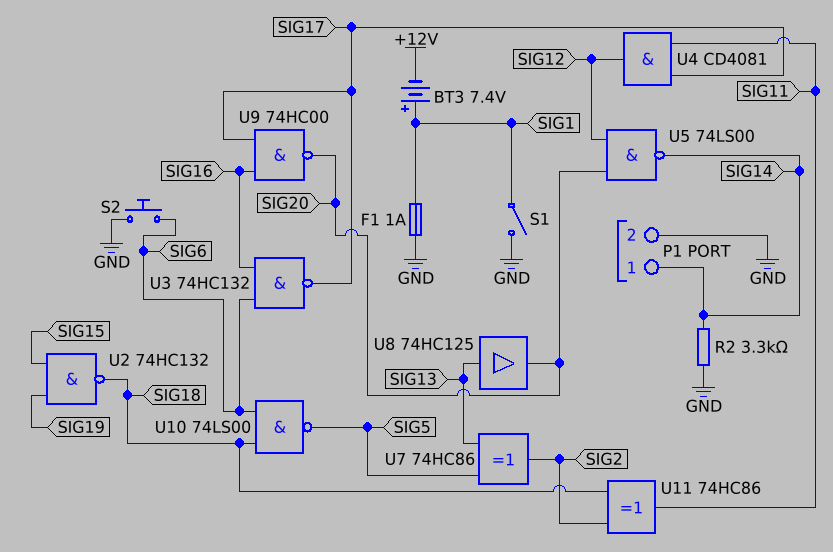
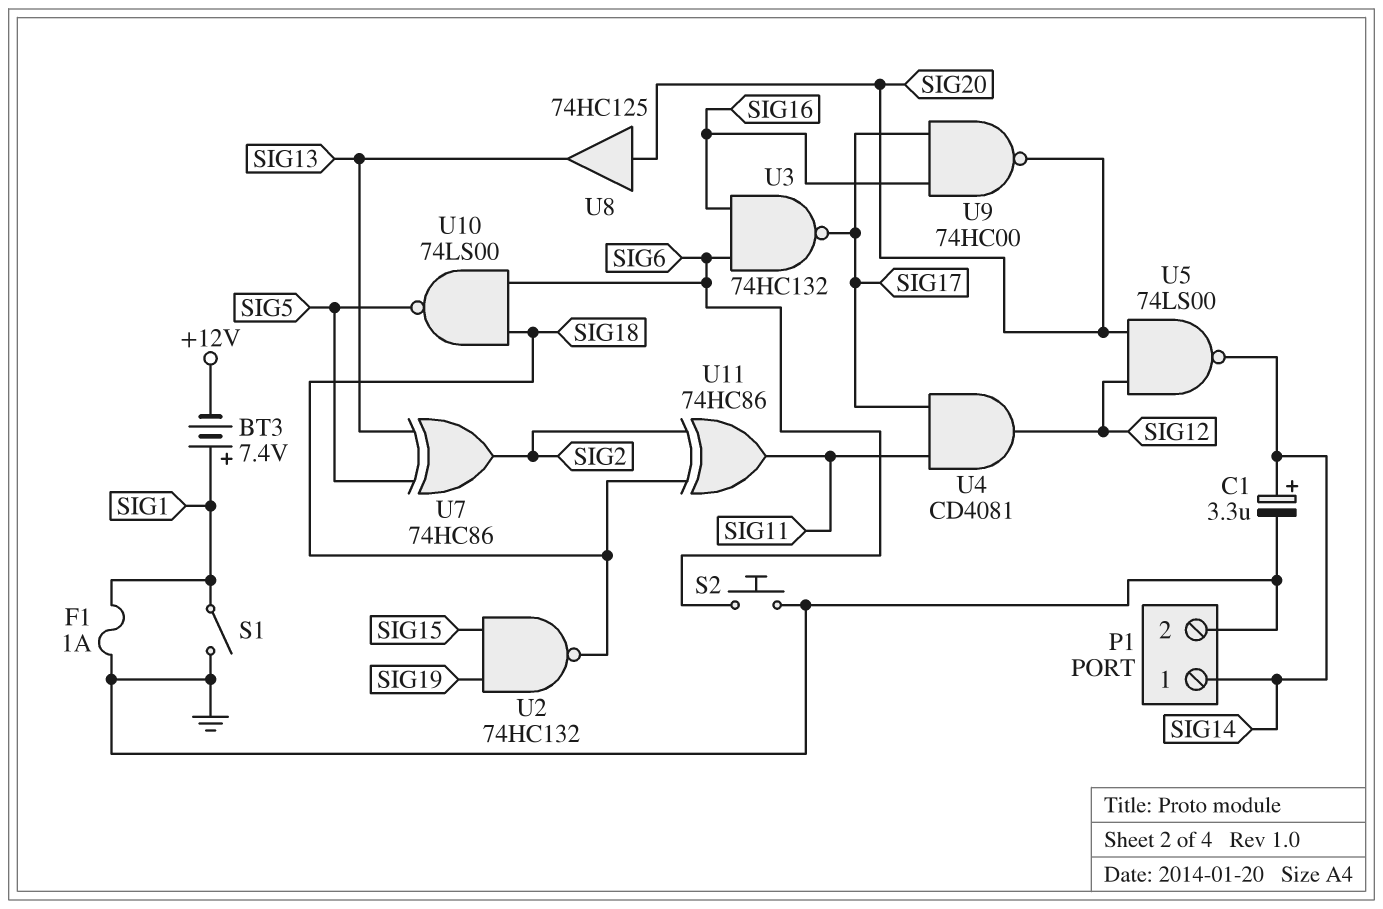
C1: none -> 3.3uF (plus SIG14, minus GND)
R2: 3.3k (GND, SIG14) -> none
U8: buffer 74HC125 (in SIG13, out SIG20) -> buffer 74HC125 (in SIG20, out SIG13)

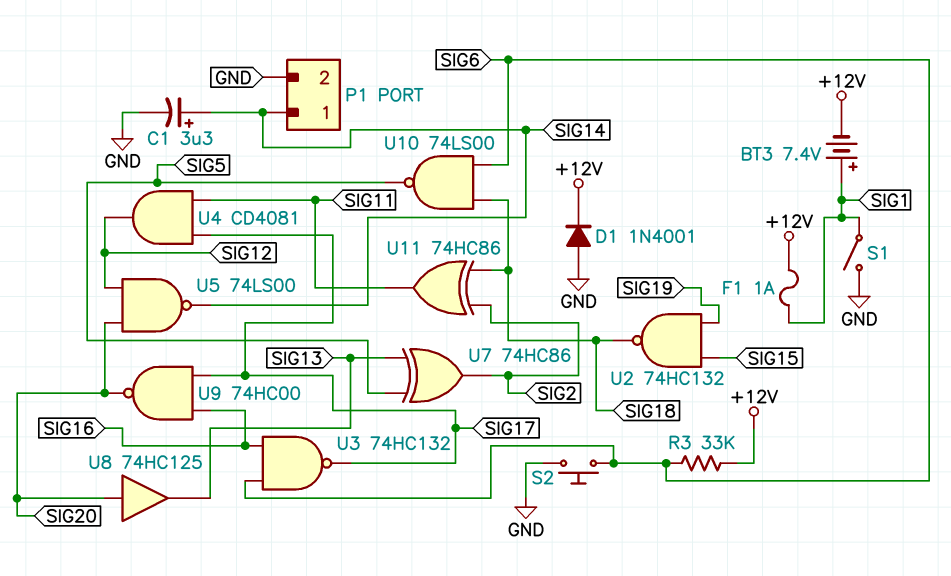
D1: none -> diode 1N4001 (A GND, K +12V)
F1: 1A (GND, SIG1) -> 1A (+12V, SIG1)
R3: none -> 33k (+12V, SIG6)

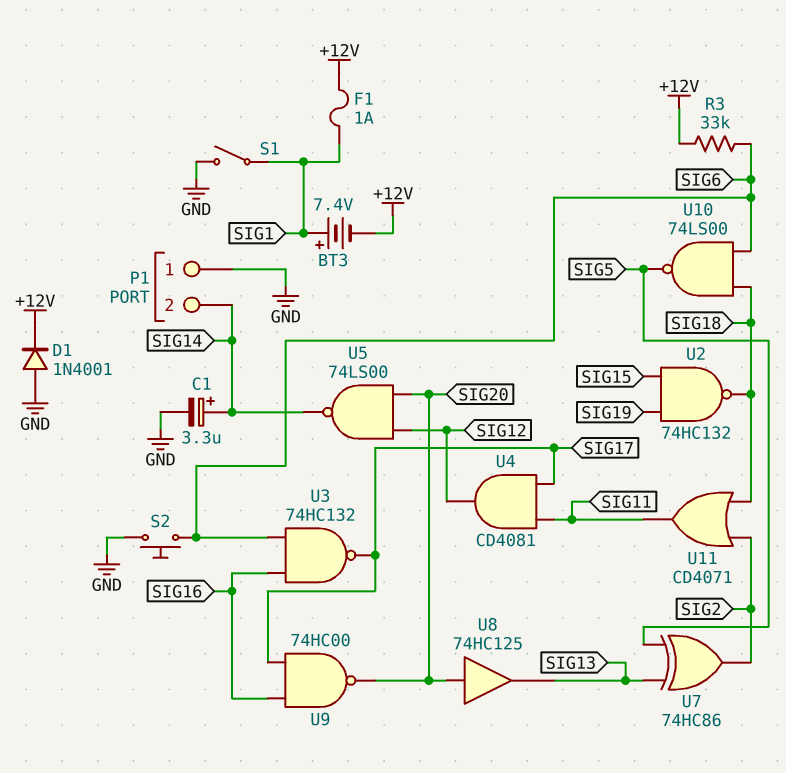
P1 pin 1: SIG14 -> GND
P1 pin 2: GND -> SIG14
U11: XOR 74HC86 (in SIG2, in SIG18, out SIG11) -> OR CD4071 (in SIG2, in SIG18, out SIG11)

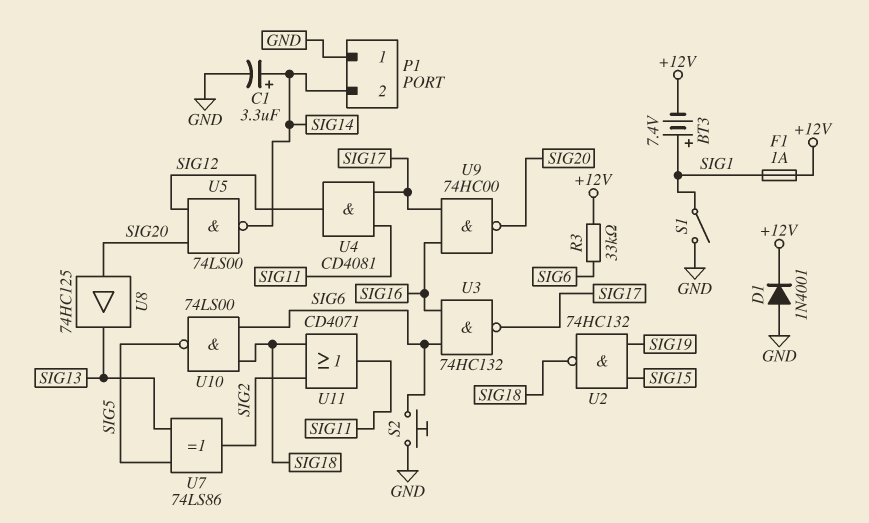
U7: XOR 74HC86 (in SIG5, in SIG13, out SIG2) -> XOR 74LS86 (in SIG5, in SIG13, out SIG2)

